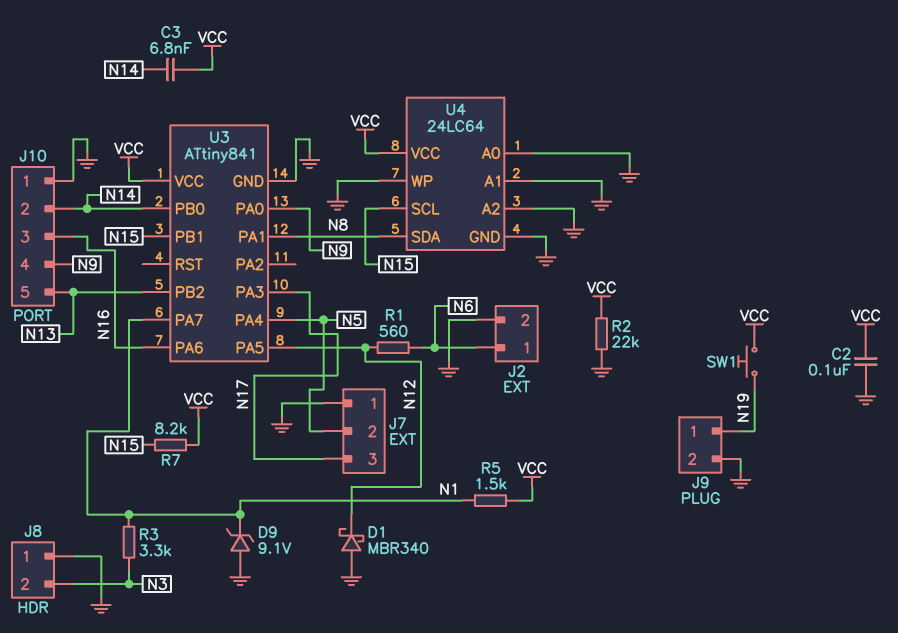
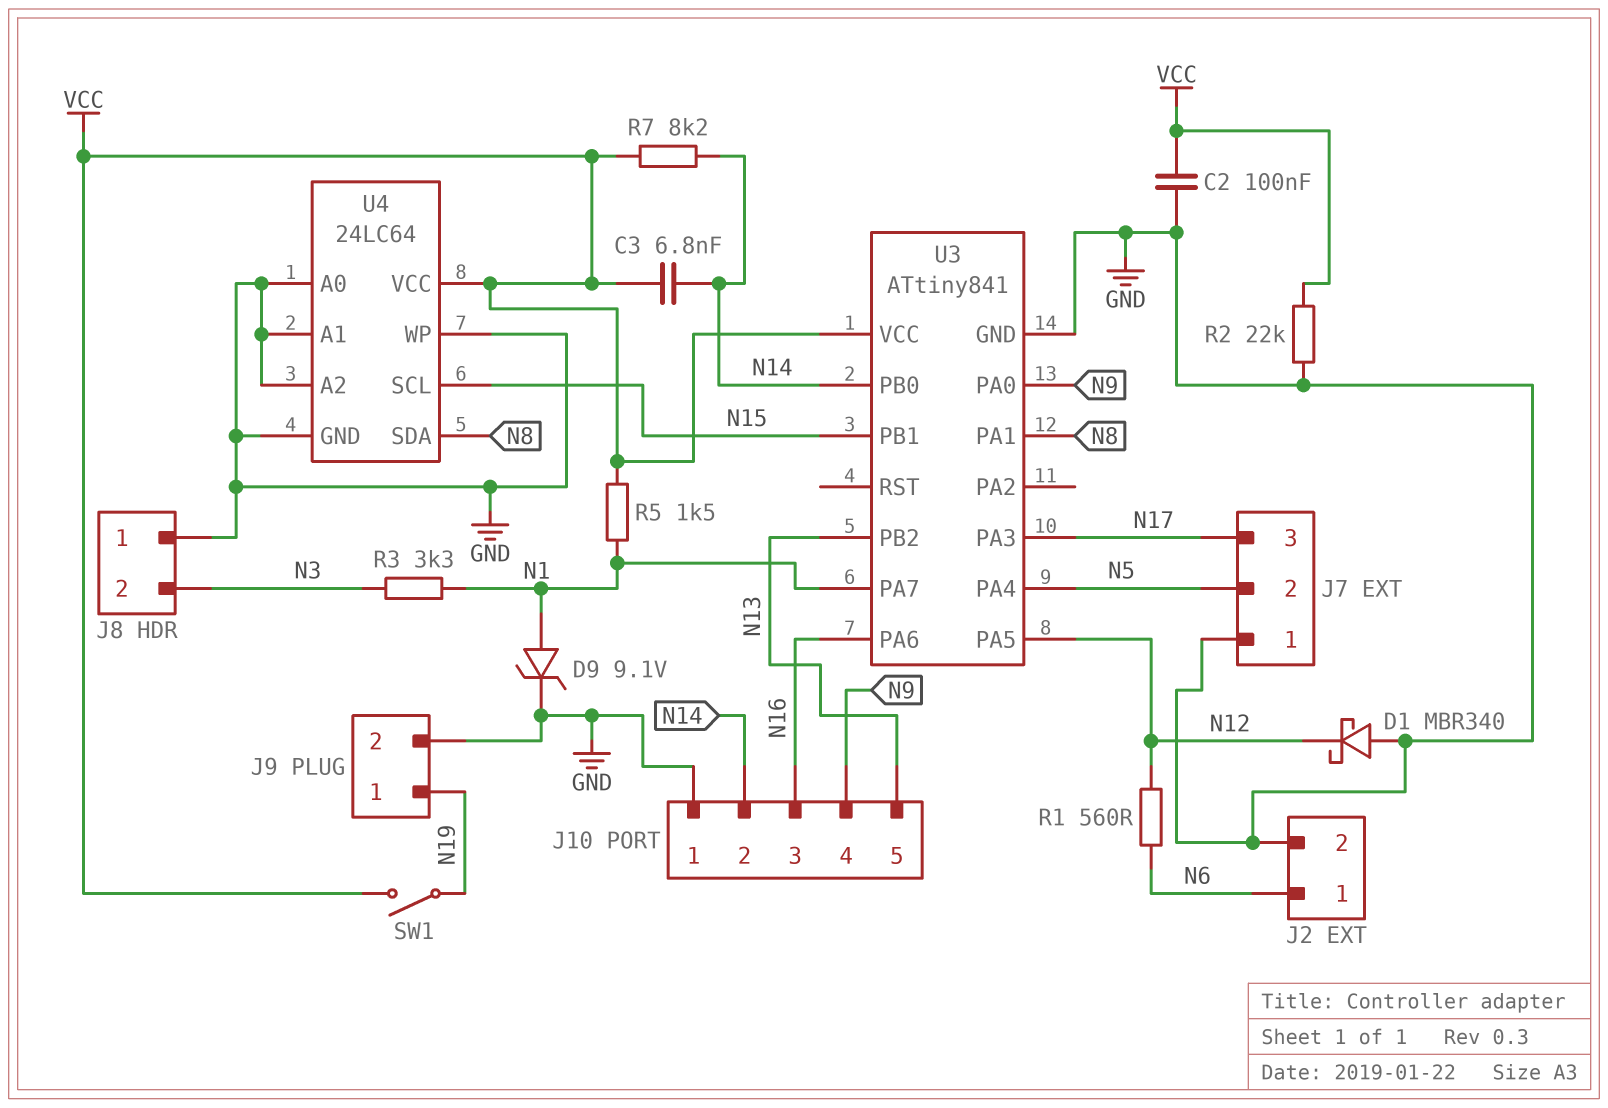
D9: zener 9.1V (A GND, K N1) -> zener 9.1V (A N1, K GND)
R7: 8.2k (N15, VCC) -> 8.2k (N14, VCC)
SW1: button (N19, VCC) -> switch (N19, VCC)

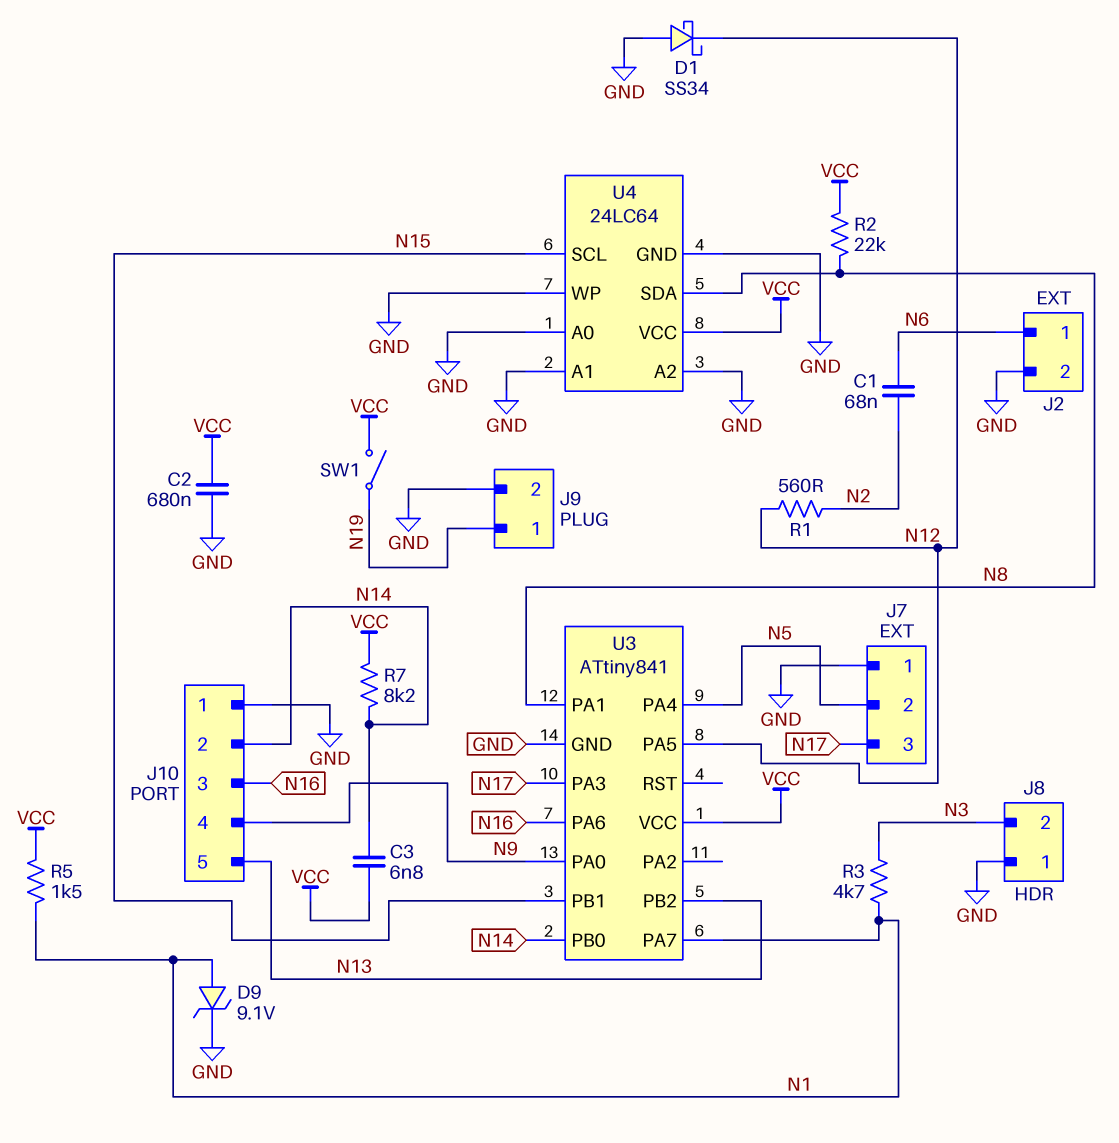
C1: none -> 68nF (N2, N6)
C2: 100nF (GND, VCC) -> 680nF (GND, VCC)
D1: schottky MBR340 (A GND, K N12) -> schottky SS34 (A GND, K N12)
R1: 560 (N6, N12) -> 560 (N2, N12)
R2: 22k (GND, VCC) -> 22k (N8, VCC)
R3: 3.3k (N1, N3) -> 4.7k (N1, N3)

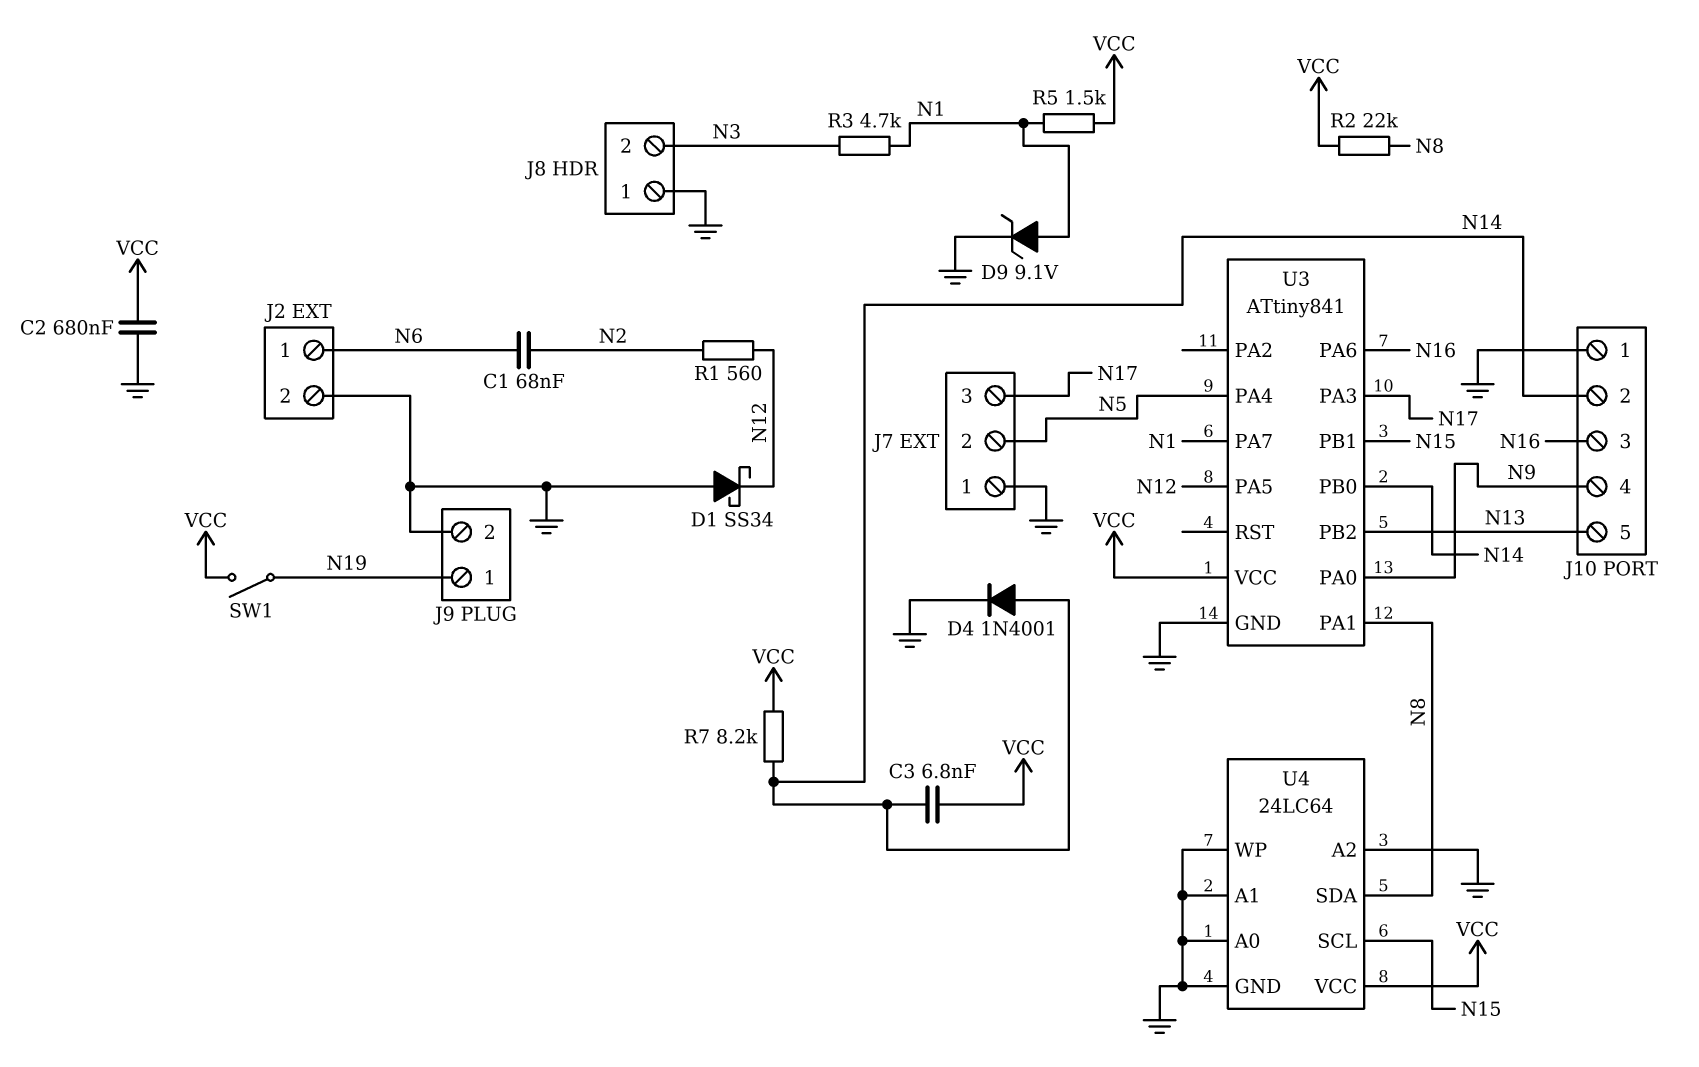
D4: none -> diode 1N4001 (A N14, K GND)

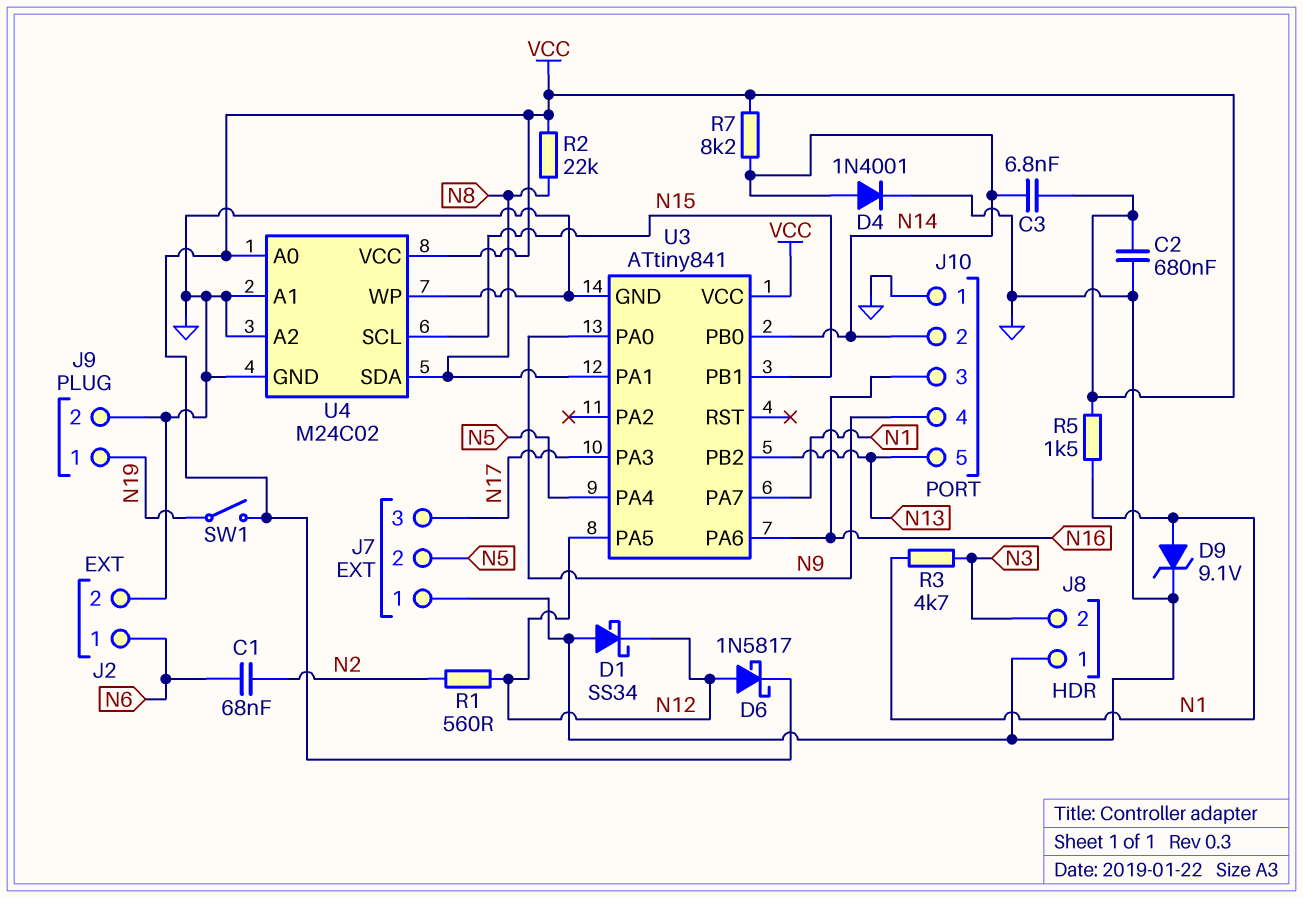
D6: none -> schottky 1N5817 (A N12, K VCC)
U4: 24LC64 -> M24C02
U4 pin A0: GND -> VCC

